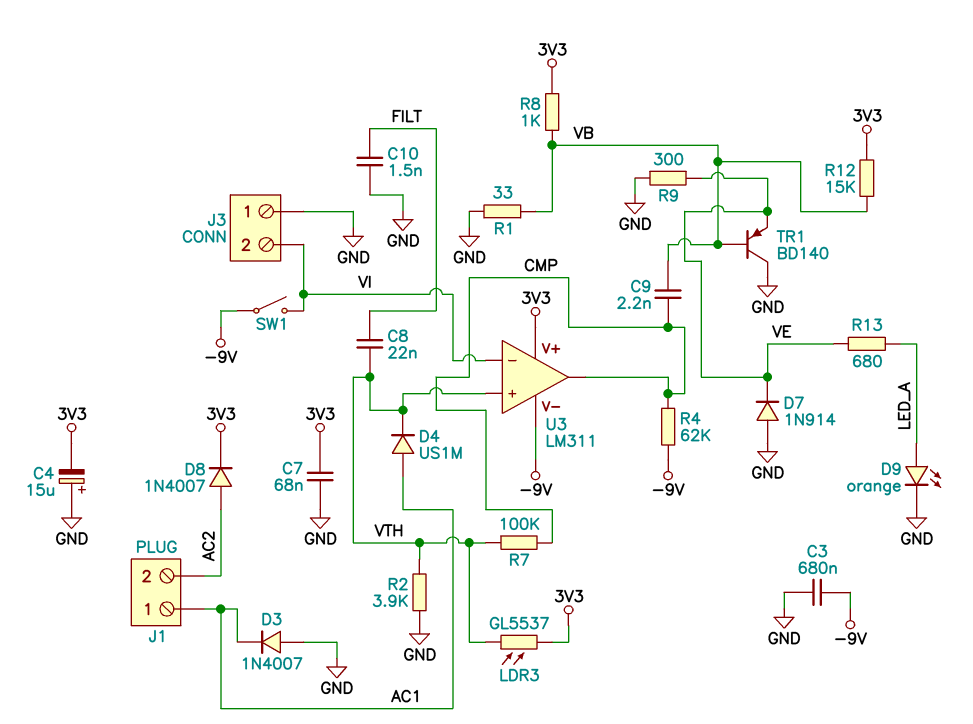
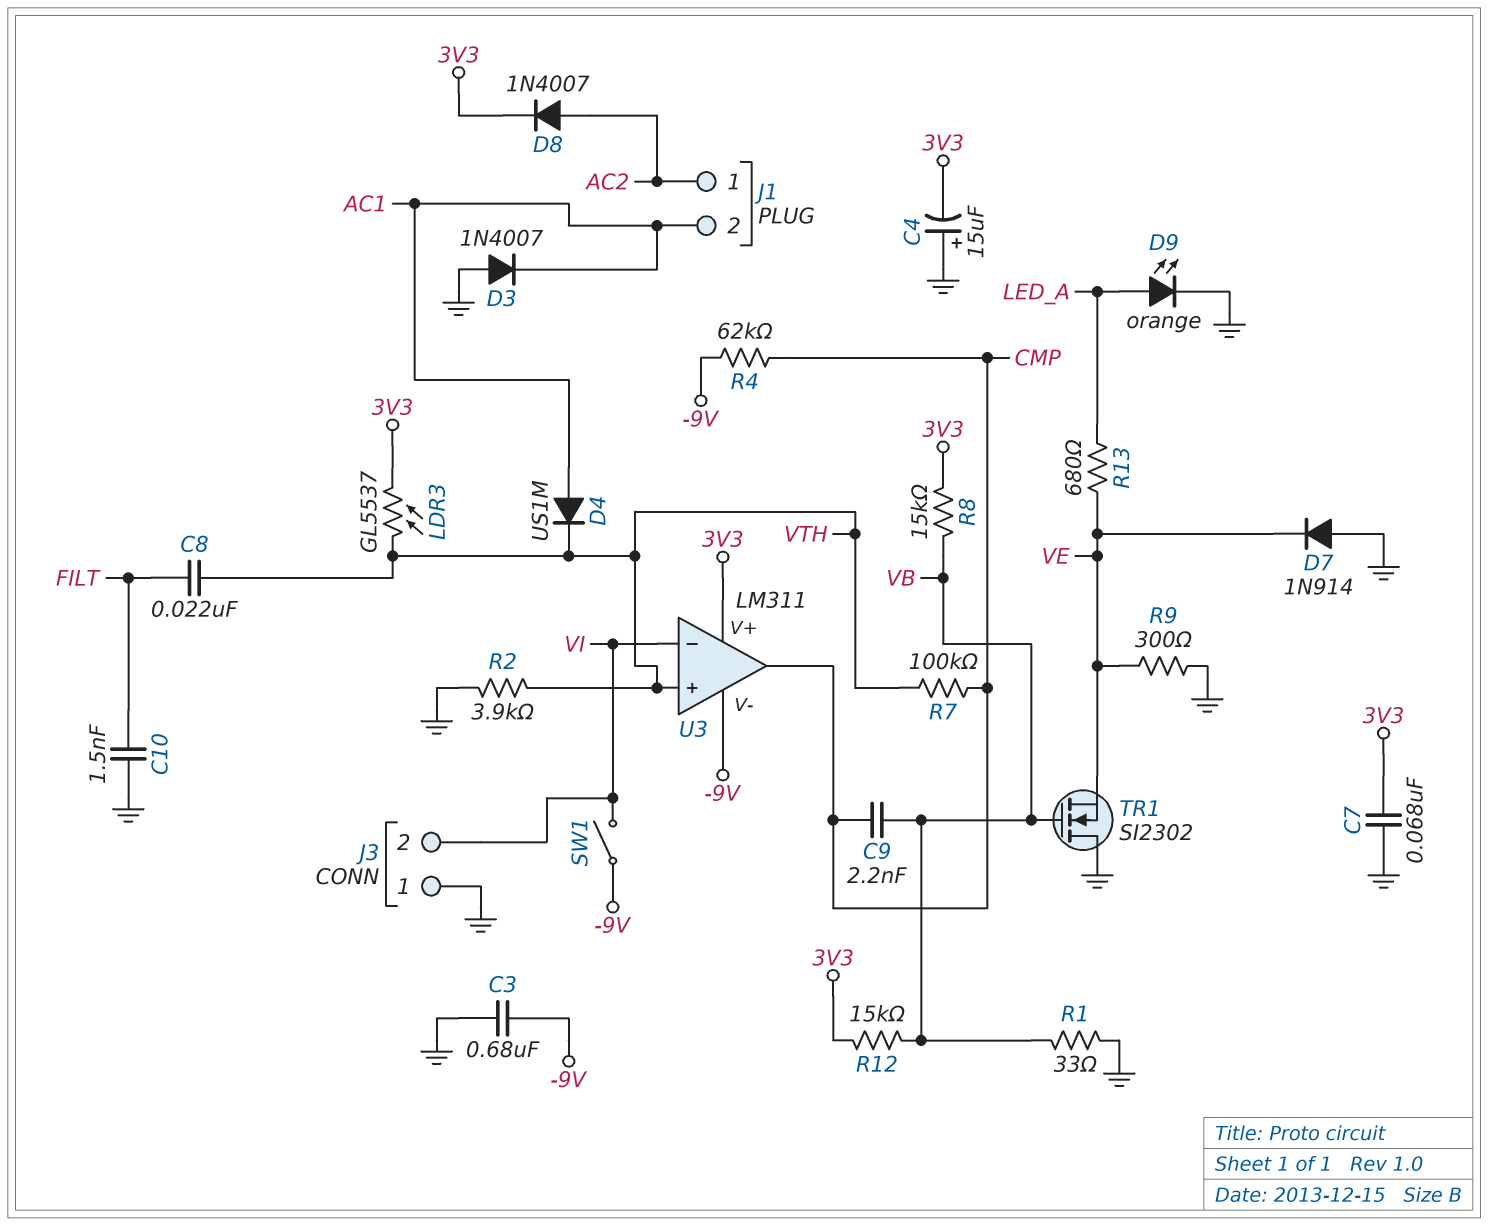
J1 pin 1: AC1 -> AC2
J1 pin 2: AC2 -> AC1
R8: 1k (3V3, VB) -> 15k (3V3, VB)
TR1: PNP BD140 (B VB, C GND, E VE) -> NMOS SI2302 (G VB, D GND, S VE)

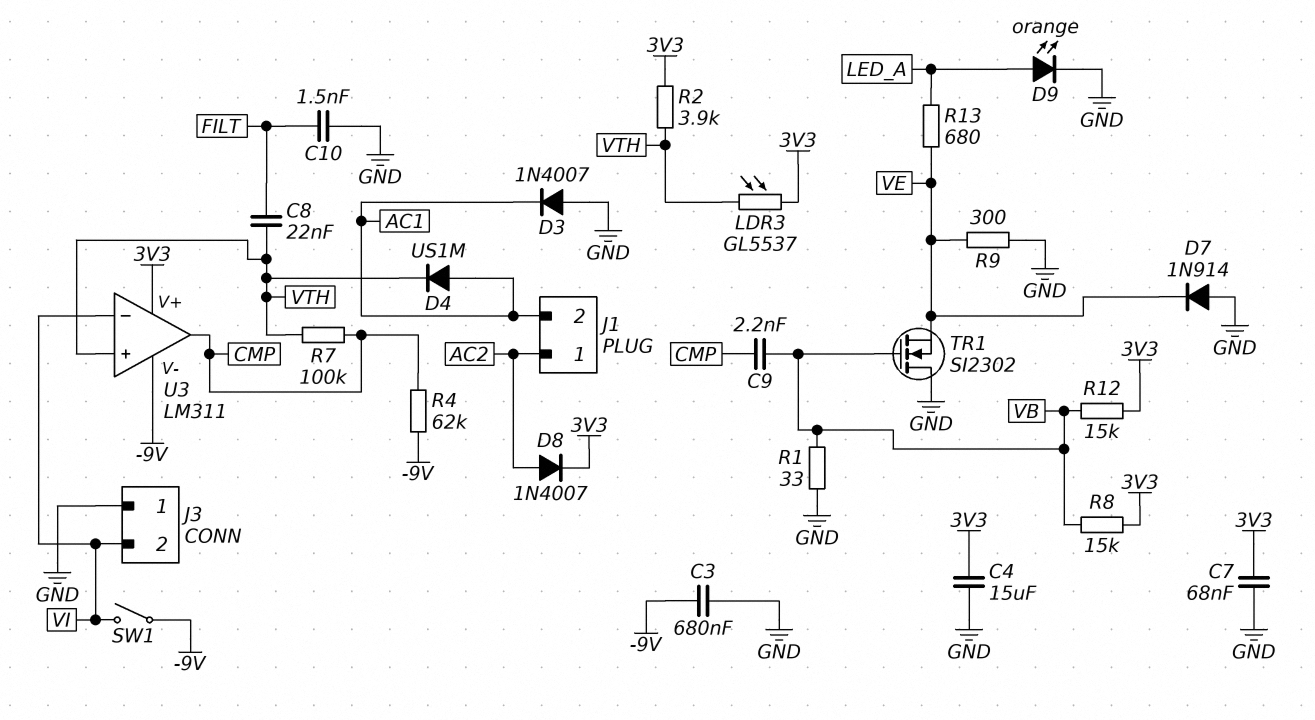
C4: 15uF (plus GND, minus 3V3) -> 15uF (3V3, GND)
R2: 3.9k (GND, VTH) -> 3.9k (3V3, VTH)

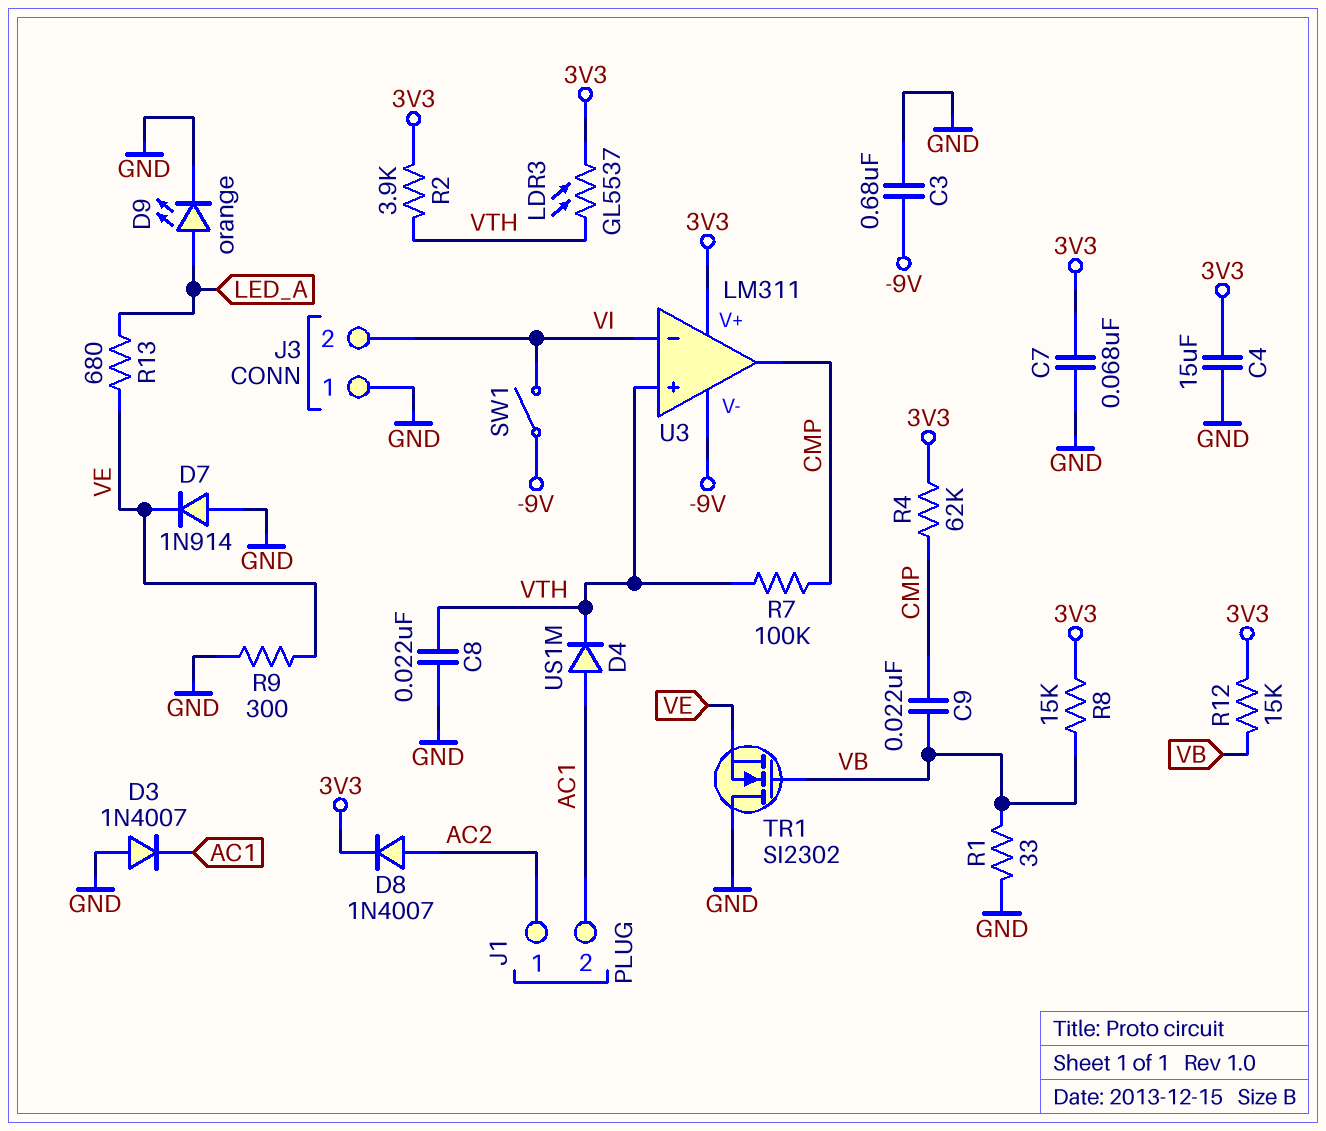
C8: 22nF (FILT, VTH) -> 22nF (GND, VTH)
C9: 2.2nF (CMP, VB) -> 22nF (CMP, VB)
C10: 1.5nF (FILT, GND) -> none
R4: 62k (-9V, CMP) -> 62k (3V3, CMP)

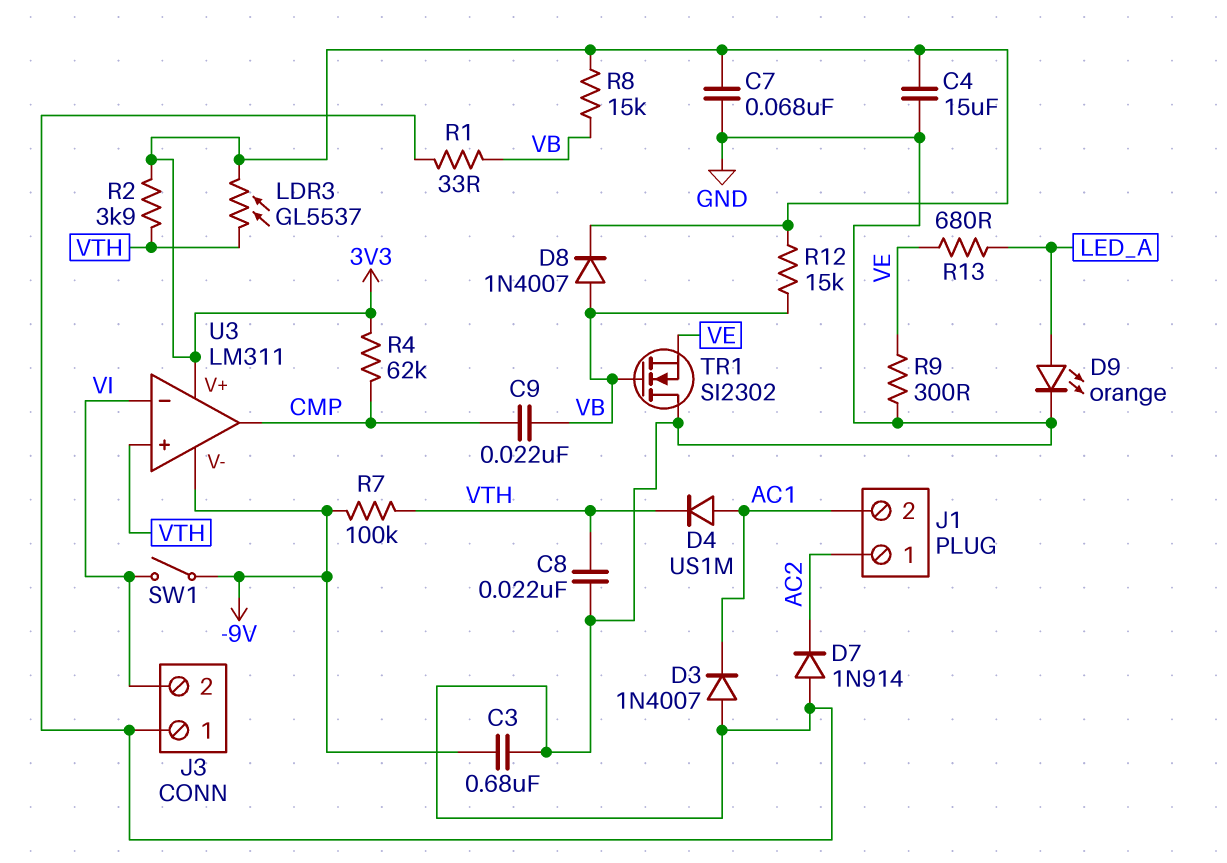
D7: diode 1N914 (A GND, K VE) -> diode 1N914 (A GND, K AC2)
D8: diode 1N4007 (A AC2, K 3V3) -> diode 1N4007 (A VB, K 3V3)
R7: 100k (CMP, VTH) -> 100k (-9V, VTH)

